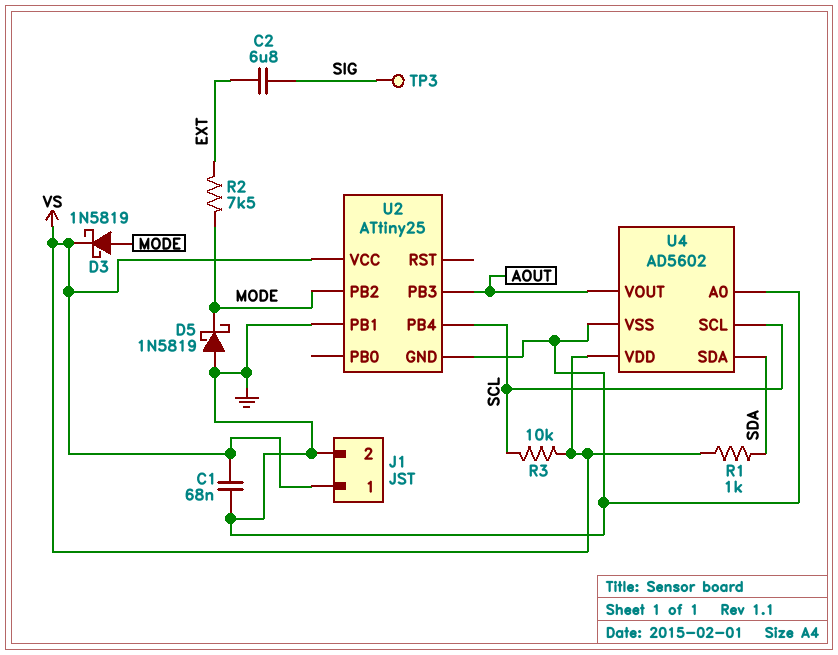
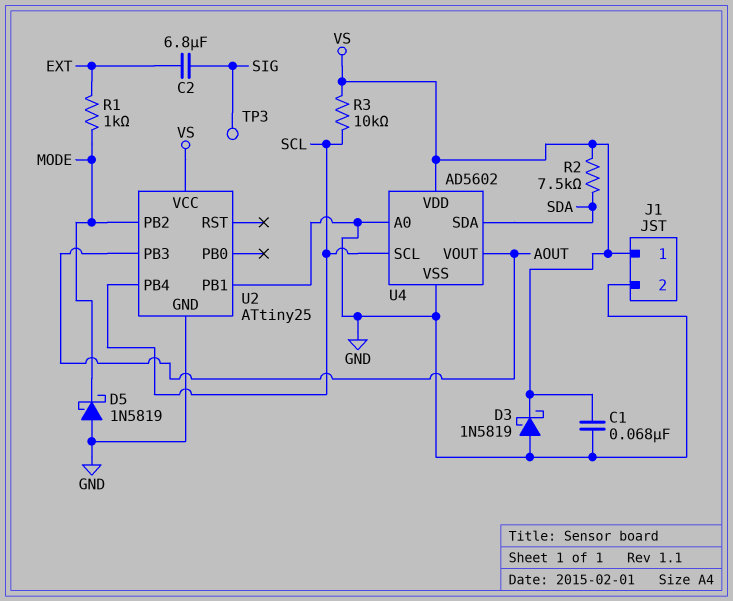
D3: schottky 1N5819 (A MODE, K VS) -> schottky 1N5819 (A GND, K VS)
R1: 1k (SDA, VS) -> 1k (EXT, MODE)
R2: 7.5k (EXT, MODE) -> 7.5k (SDA, VS)

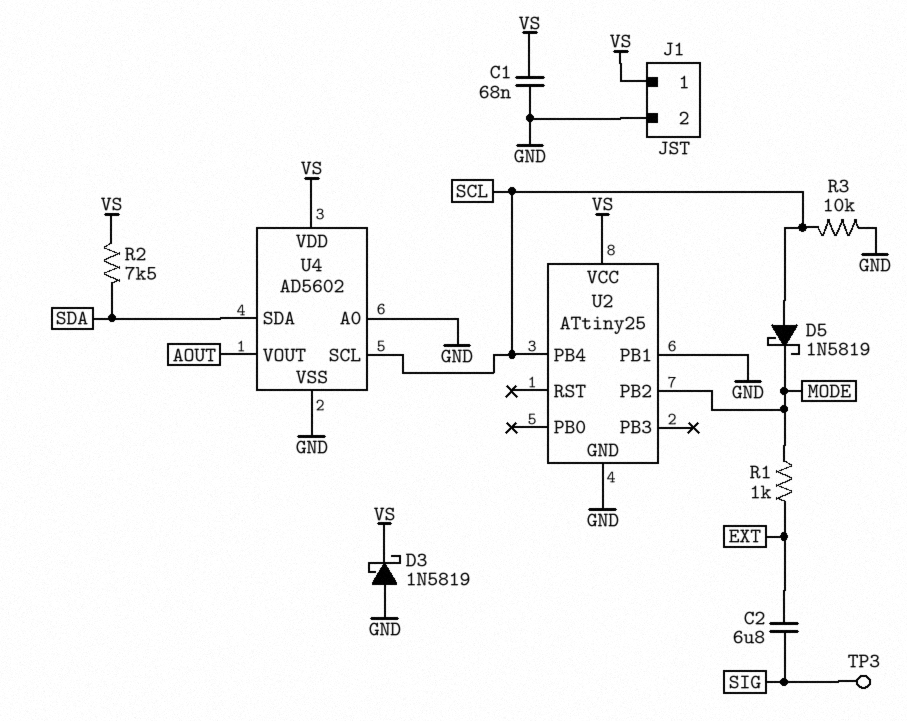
D5: schottky 1N5819 (A GND, K MODE) -> schottky 1N5819 (A SCL, K MODE)
R3: 10k (SCL, VS) -> 10k (GND, SCL)
U2 pin PB3: AOUT -> none

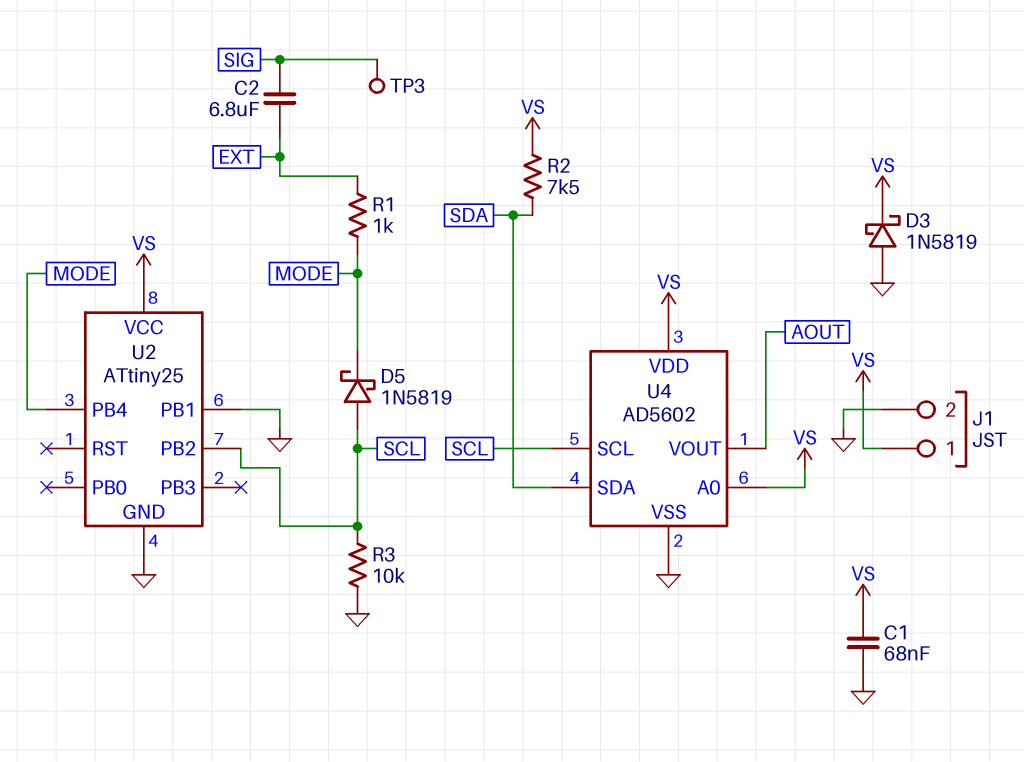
U2 pin PB2: MODE -> SCL
U2 pin PB4: SCL -> MODE
U4 pin A0: GND -> VS

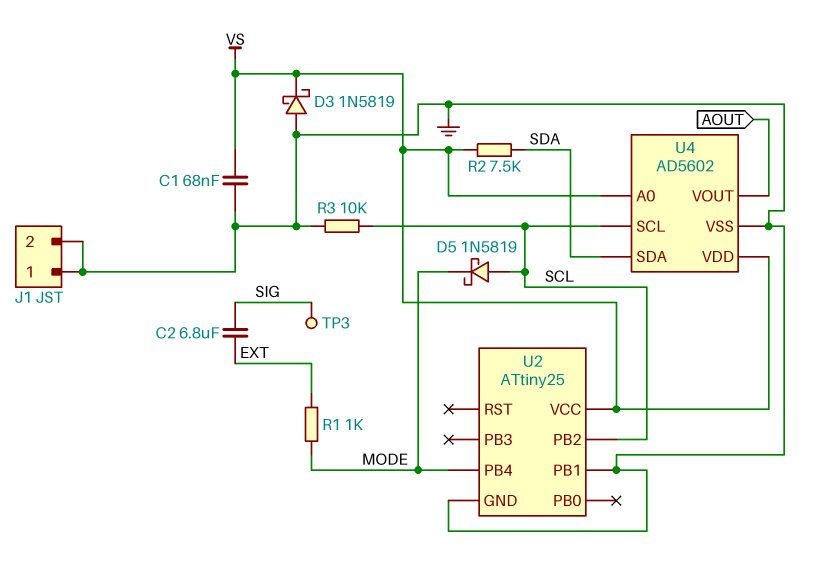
J1 pin 1: VS -> GND

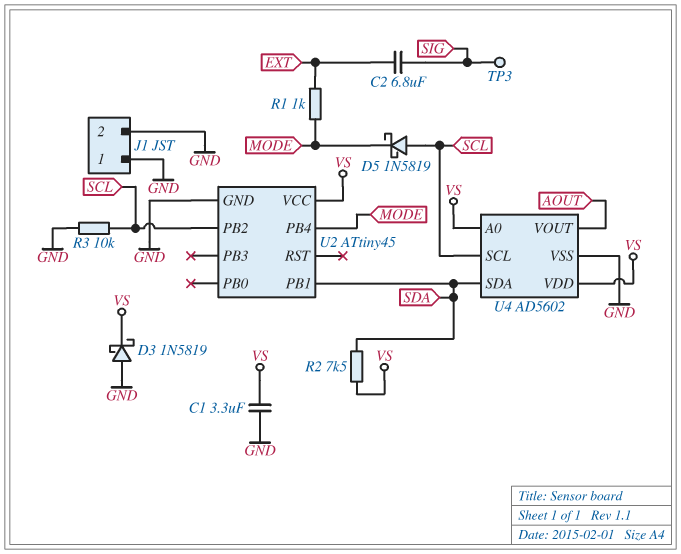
C1: 68nF (GND, VS) -> 3.3uF (GND, VS)
U2: ATtiny25 -> ATtiny45
U2 pin PB1: GND -> SDA

